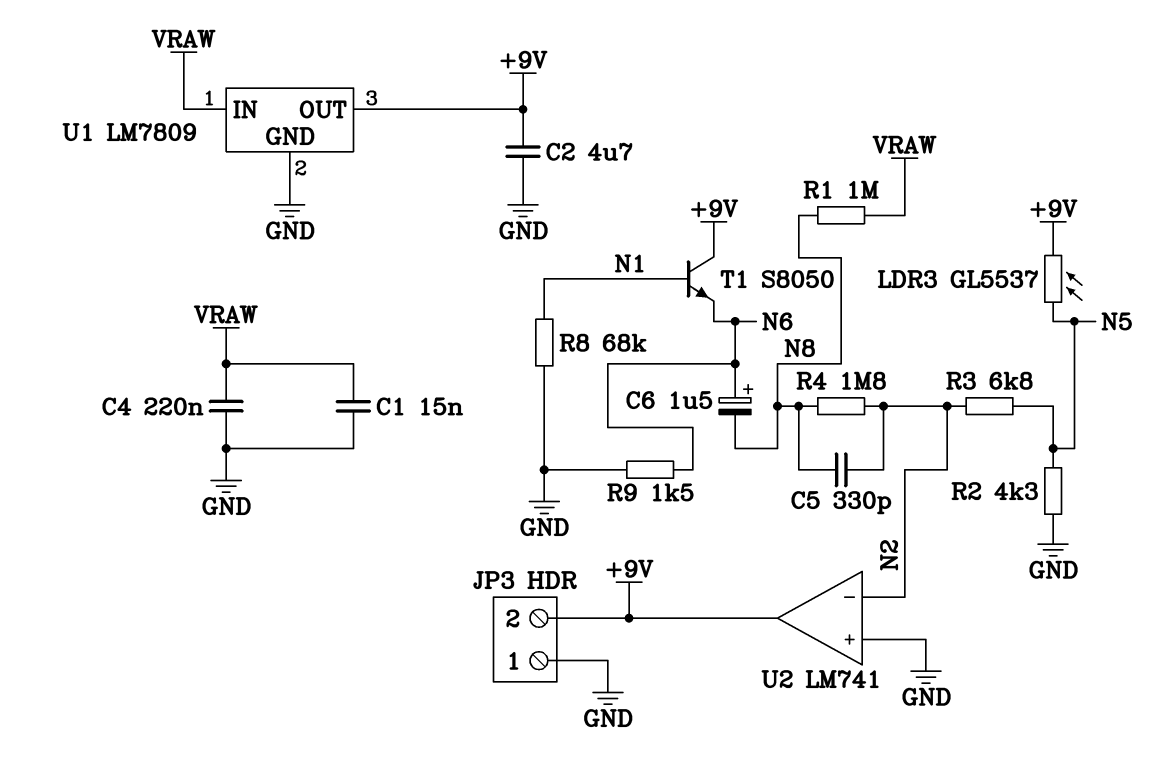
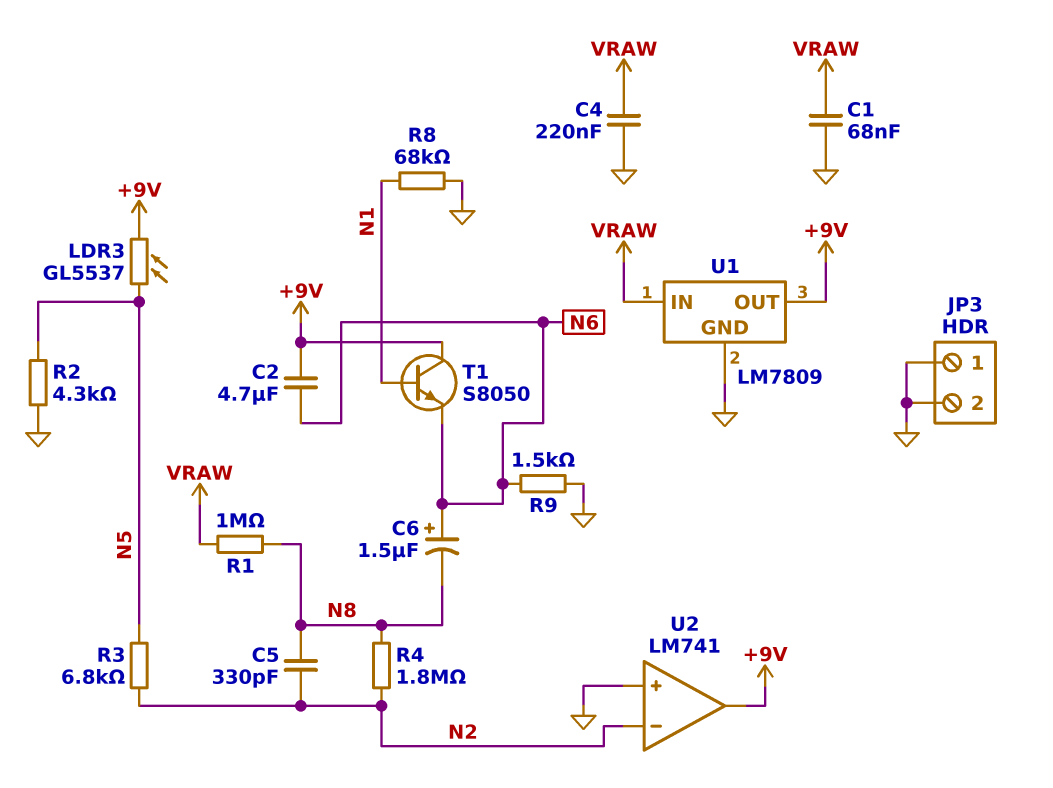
C1: 15nF (GND, VRAW) -> 68nF (GND, VRAW)
C2: 4.7uF (+9V, GND) -> 4.7uF (+9V, N6)
JP3 pin 2: +9V -> GND

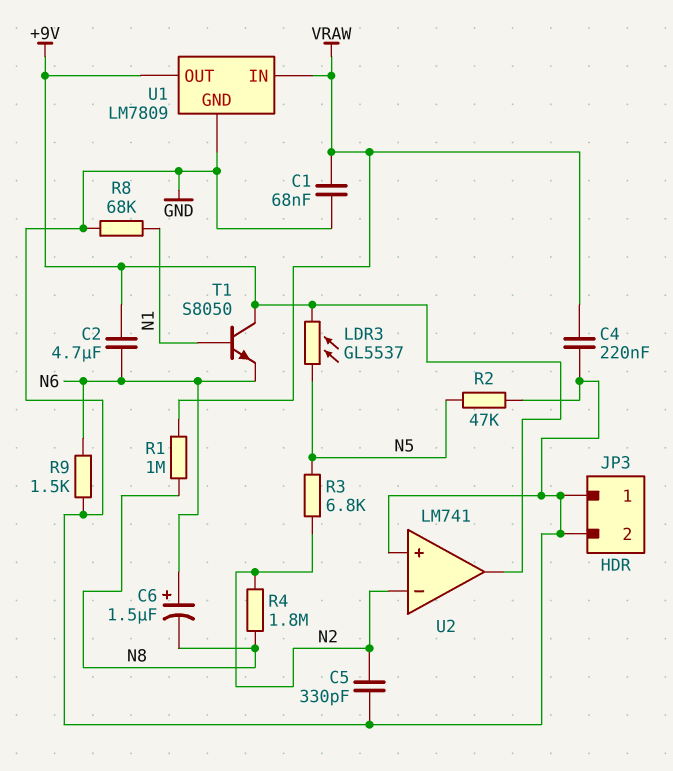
C5: 330pF (N2, N8) -> 330pF (GND, N2)
R2: 4.3k (GND, N5) -> 47k (GND, N5)

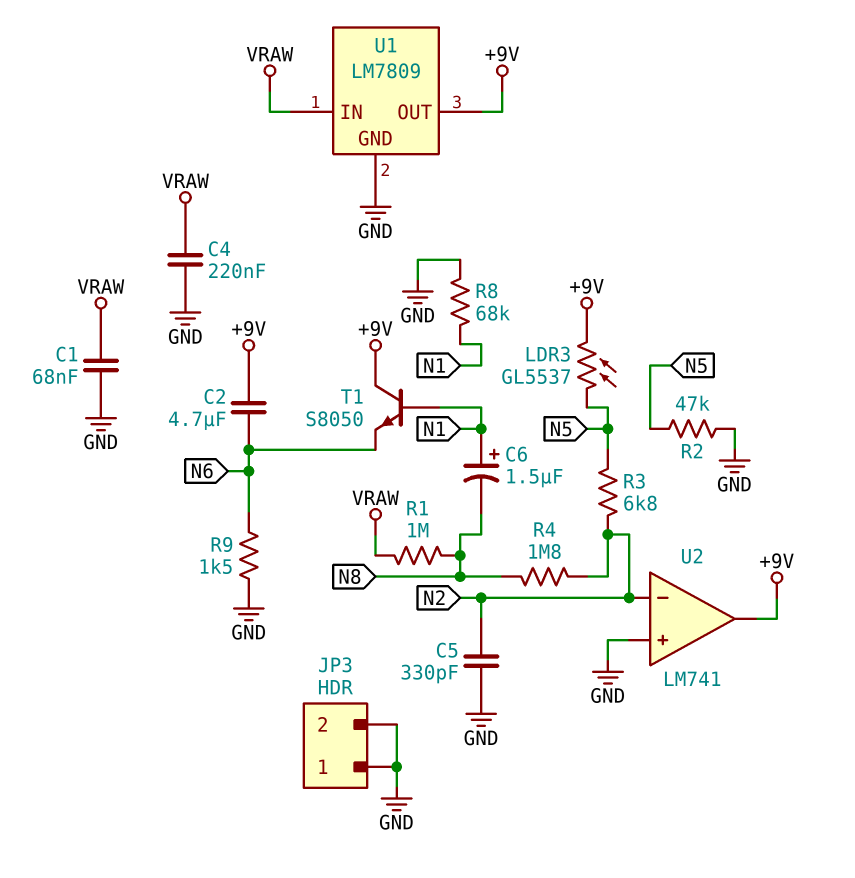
C6: 1.5uF (plus N6, minus N8) -> 1.5uF (plus N1, minus N8)

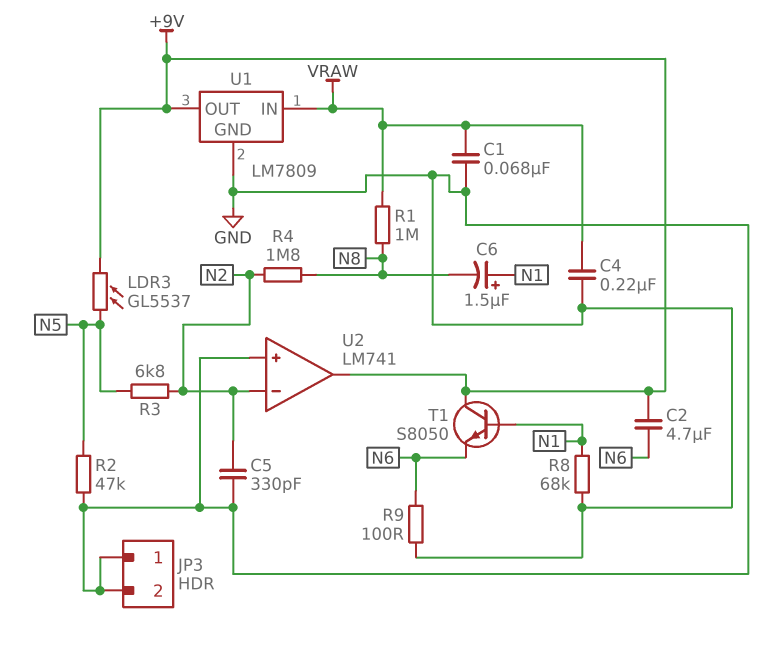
R9: 1.5k (GND, N6) -> 100 (GND, N6)

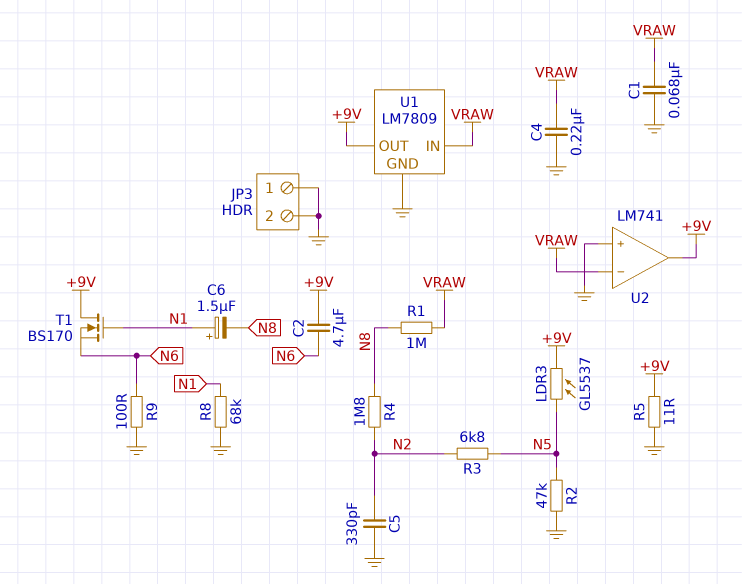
R5: none -> 11 (+9V, GND)
T1: NPN S8050 (B N1, C +9V, E N6) -> NMOS BS170 (G N1, D +9V, S N6)
U2 pin in-: N2 -> VRAW

